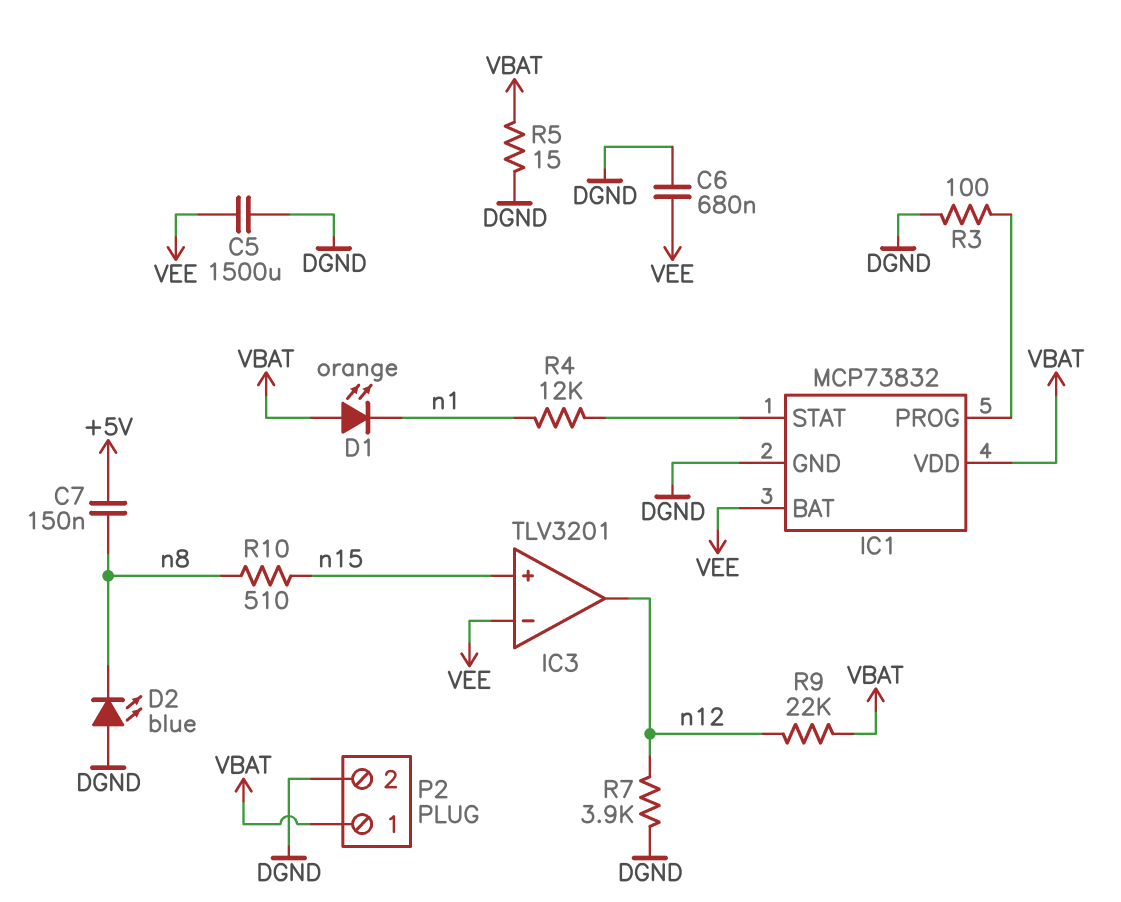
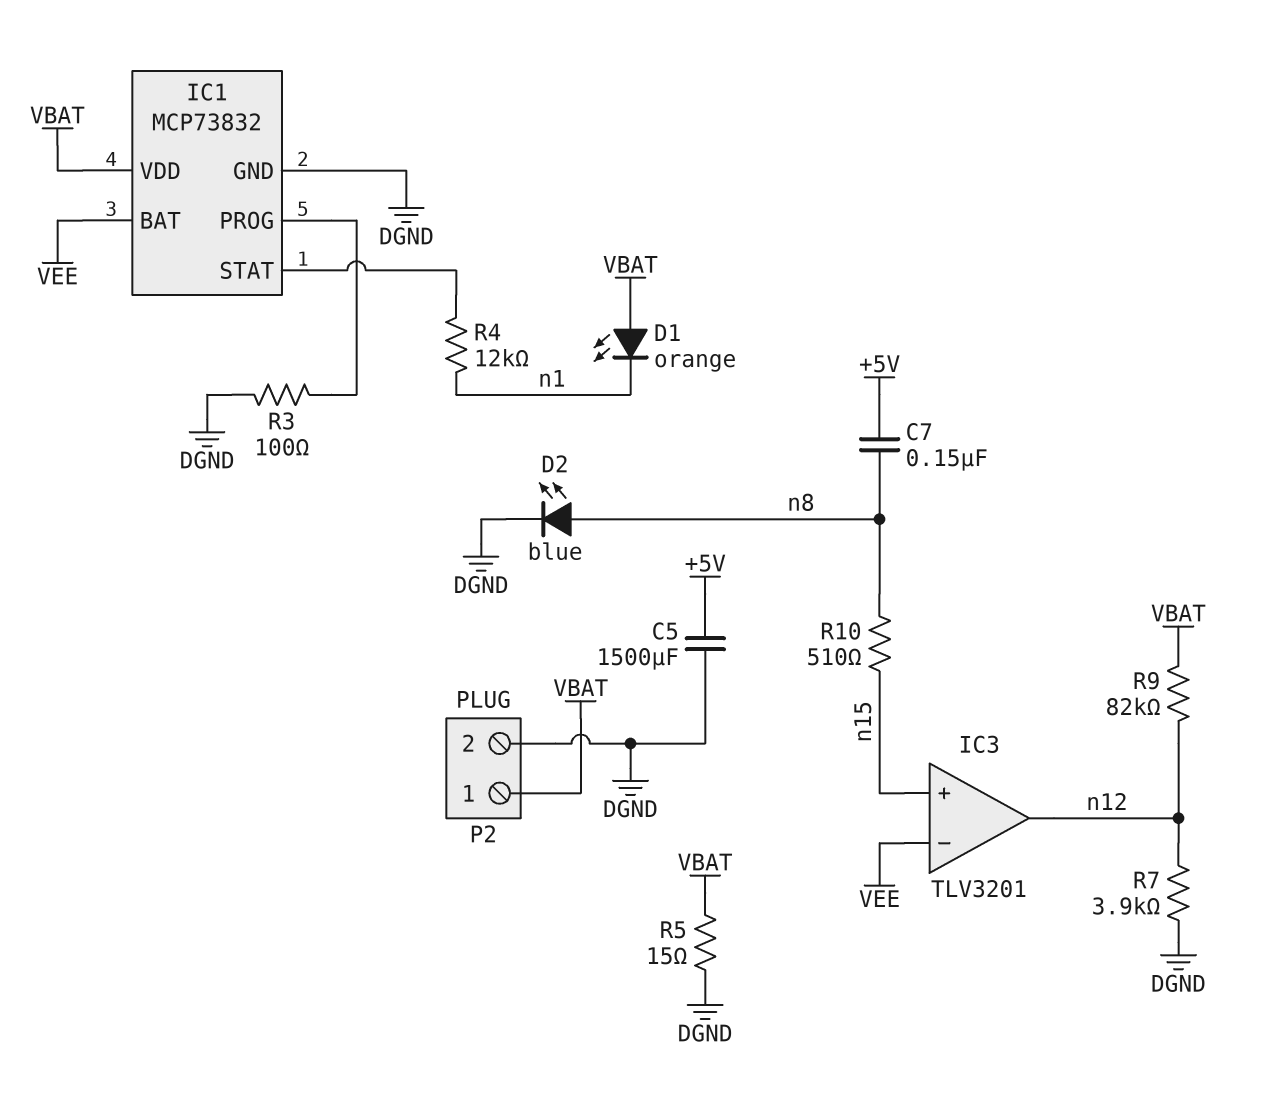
C5: 1500uF (DGND, VEE) -> 1500uF (+5V, DGND)
C6: 680nF (DGND, VEE) -> none
D2: LED blue (A DGND, K n8) -> LED blue (A n8, K DGND)
R9: 22k (VBAT, n12) -> 82k (VBAT, n12)

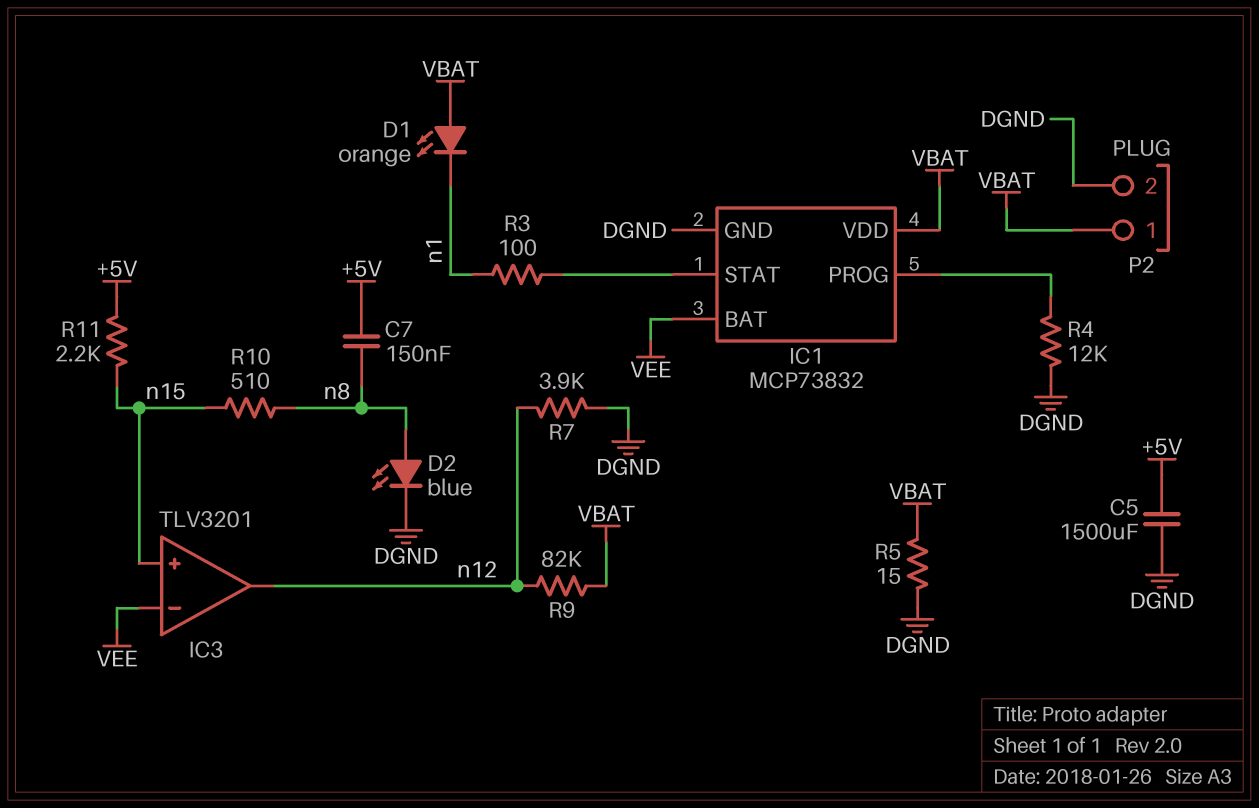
R3: 100 (DGND, IC1/PROG) -> 100 (IC1/STAT, n1)
R4: 12k (IC1/STAT, n1) -> 12k (DGND, IC1/PROG)
R11: none -> 2.2k (+5V, n15)

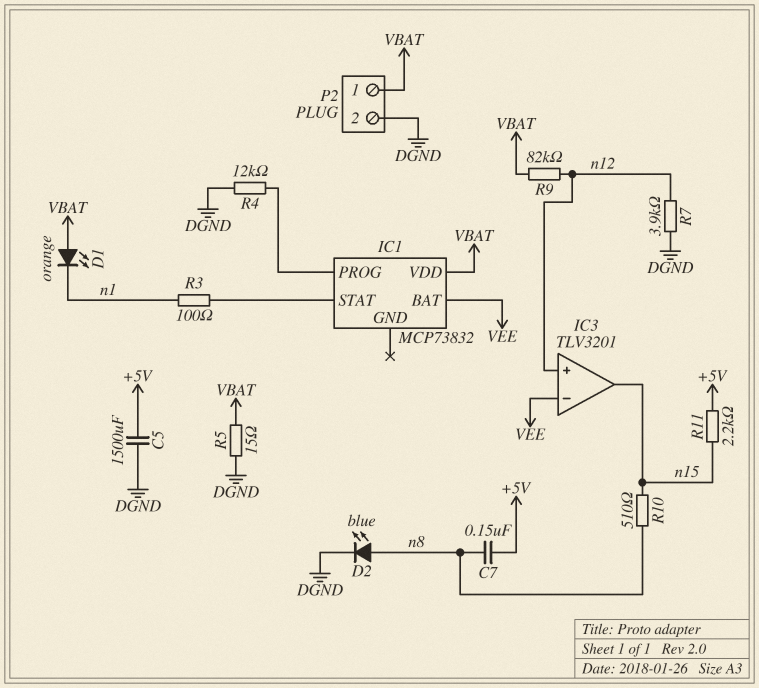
IC1 pin GND: DGND -> none
IC3 pin in+: n15 -> n12
IC3 pin out: n12 -> n15

